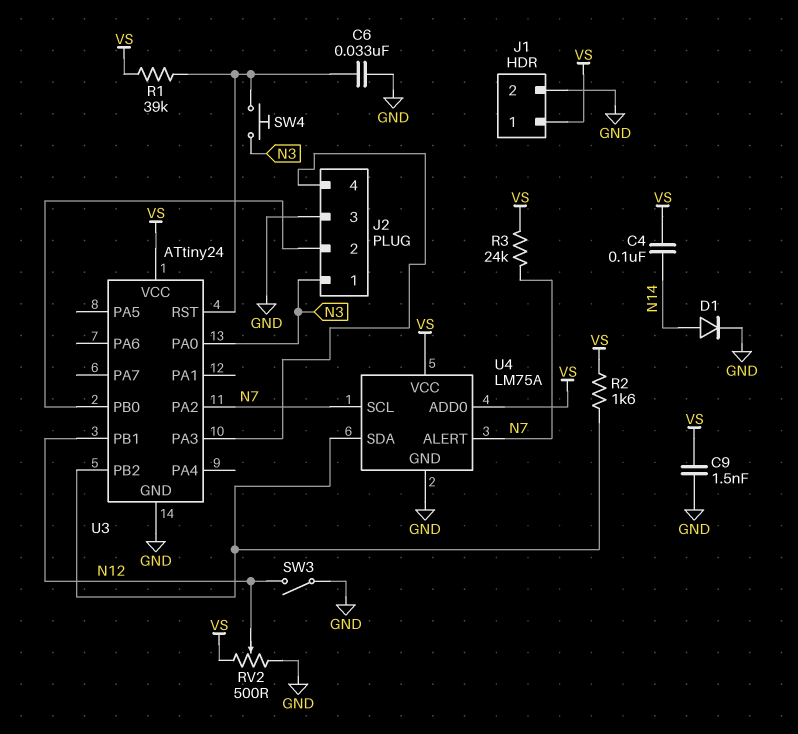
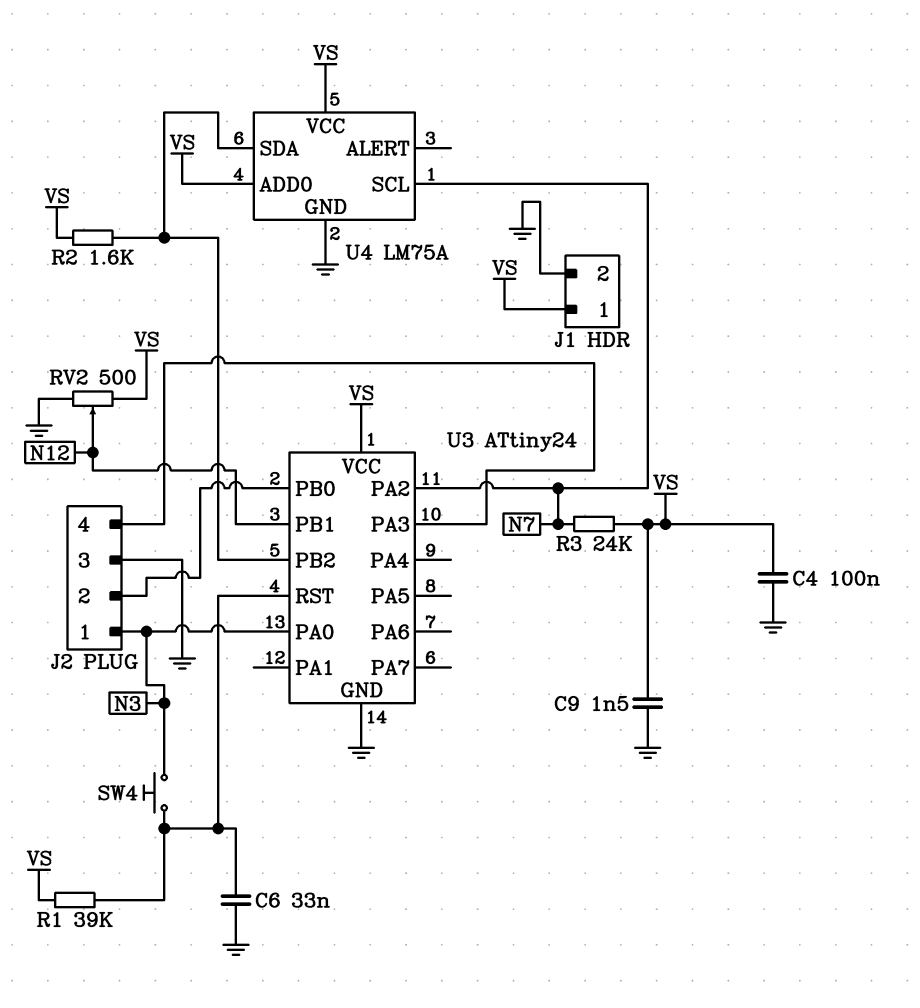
C4: 100nF (N14, VS) -> 100nF (GND, VS)
D1: diode (A N14, K GND) -> none
SW3: switch (GND, N12) -> none
U4 pin ALERT: N7 -> none

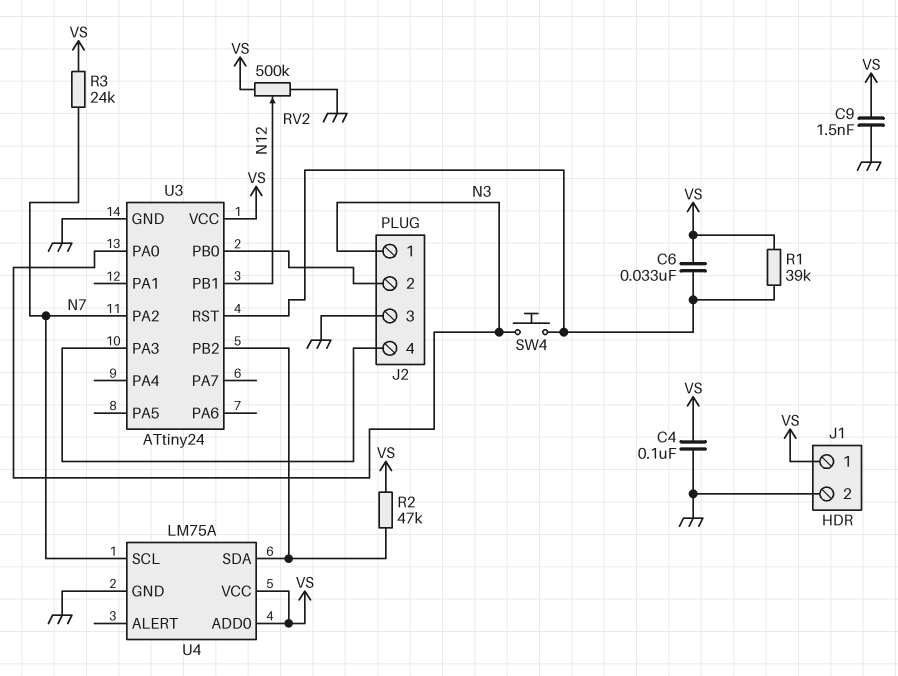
C6: 33nF (GND, U3/RST) -> 33nF (U3/RST, VS)
R2: 1.6k (U3/PB2, VS) -> 47k (U3/PB2, VS)
RV2: 500 (GND, VS, wiper N12) -> 500k (GND, VS, wiper N12)

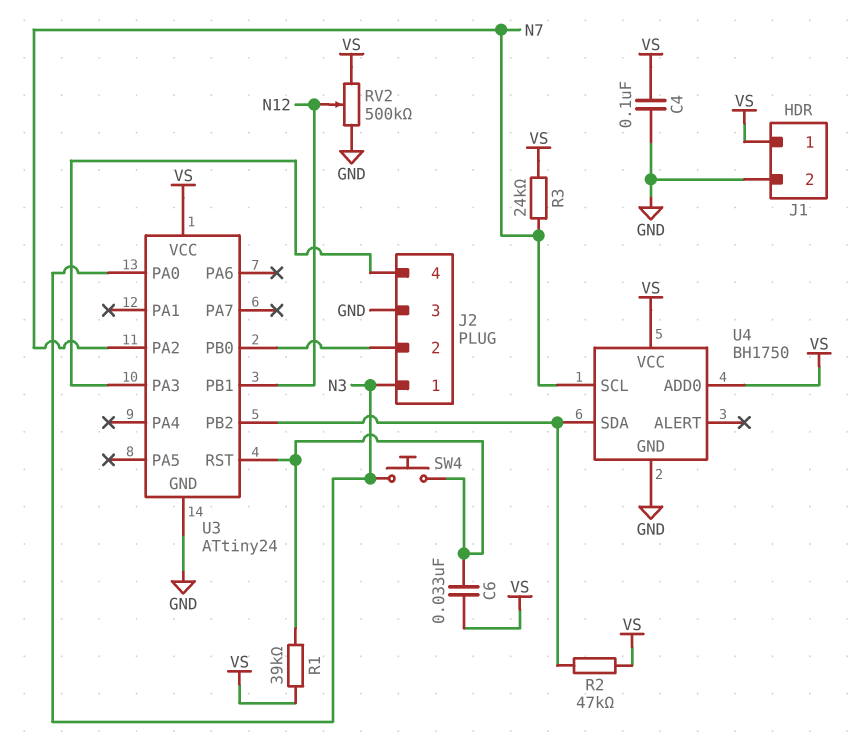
C9: 1.5nF (GND, VS) -> none
U4: LM75A -> BH1750

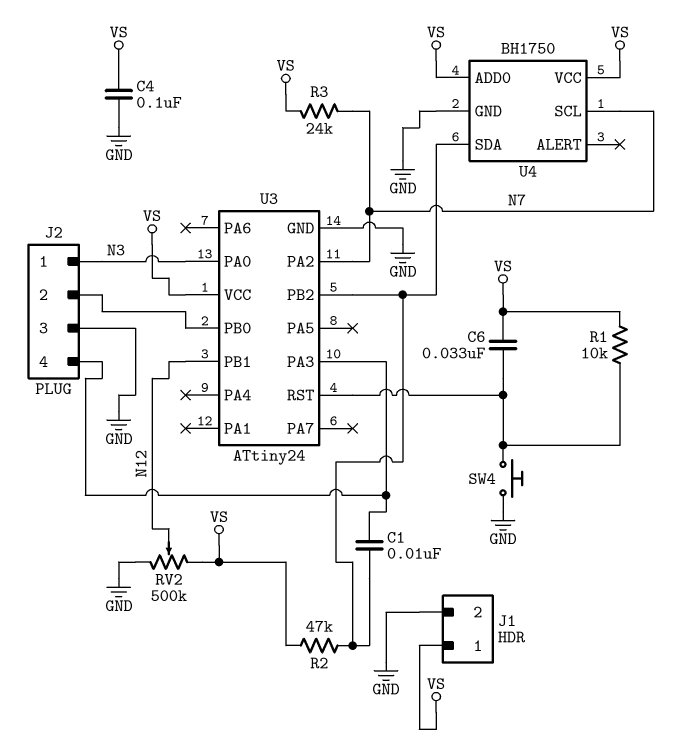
C1: none -> 10nF (J2/4, U3/PB2)
R1: 39k (U3/RST, VS) -> 10k (U3/RST, VS)
SW4: button (N3, U3/RST) -> button (GND, U3/RST)

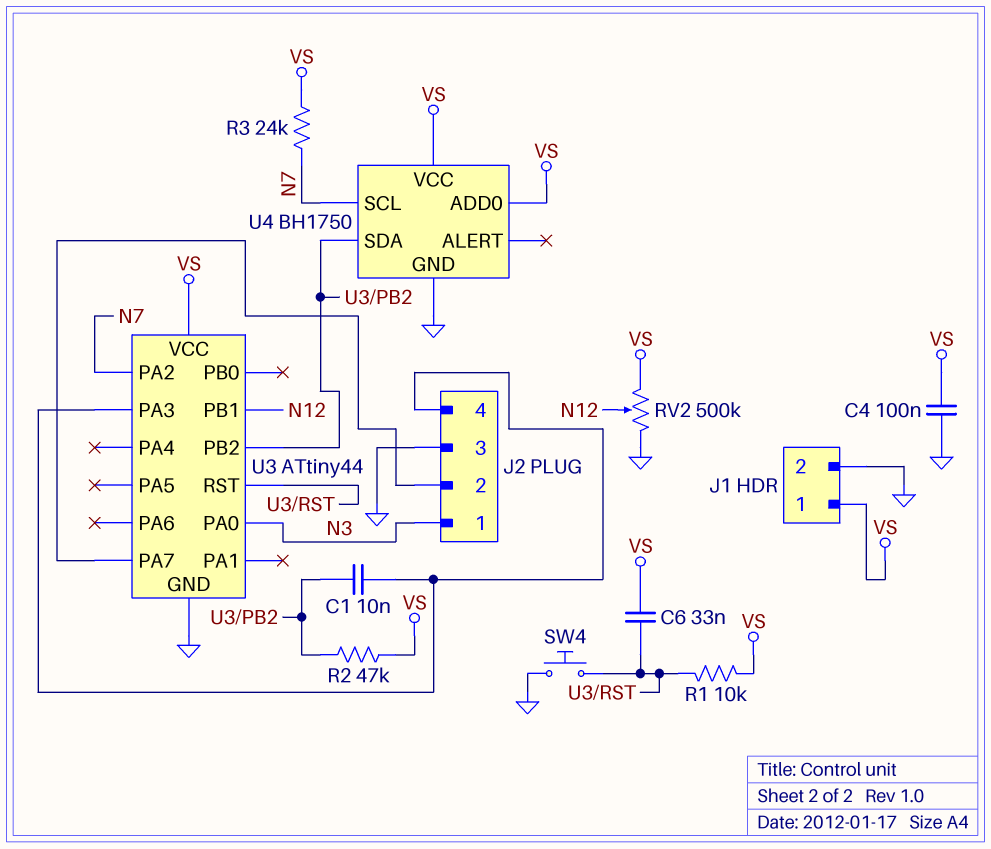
U3: ATtiny24 -> ATtiny44
U3 pin PA7: none -> J2/2
U3 pin PB0: J2/2 -> none

